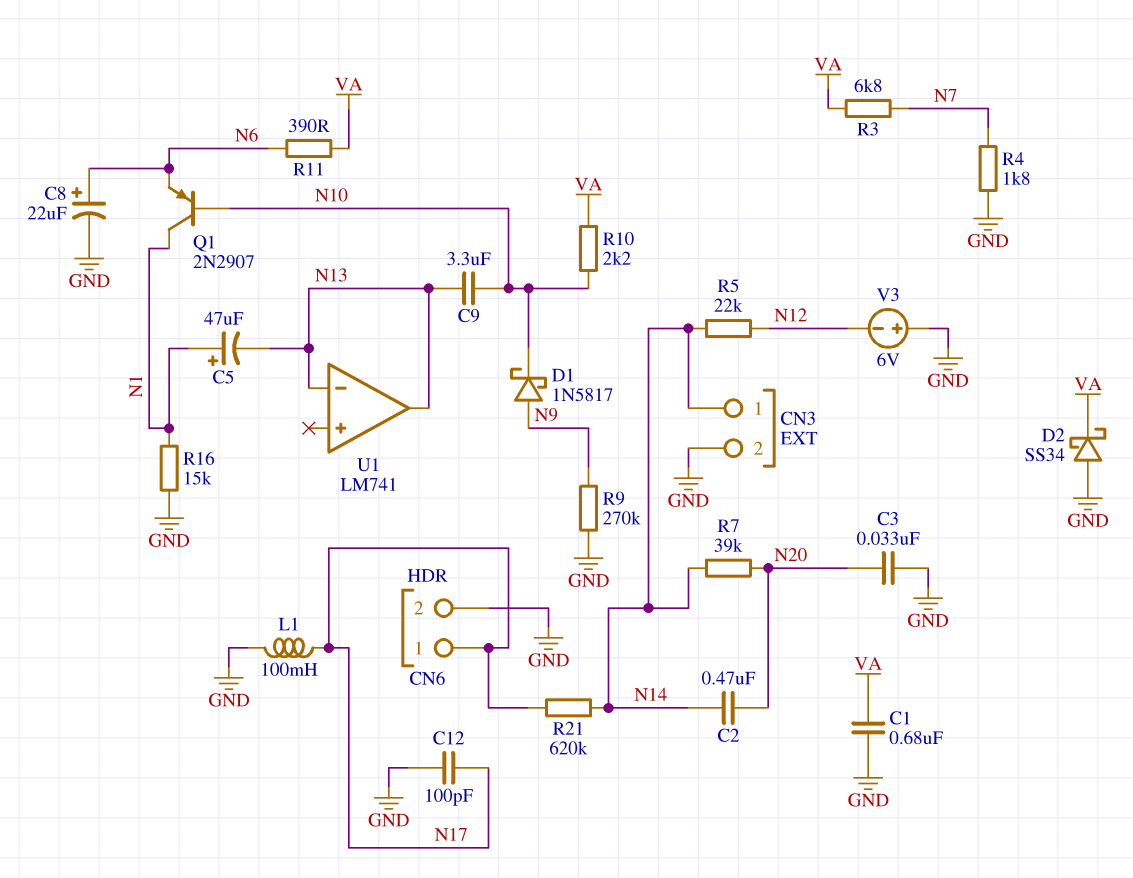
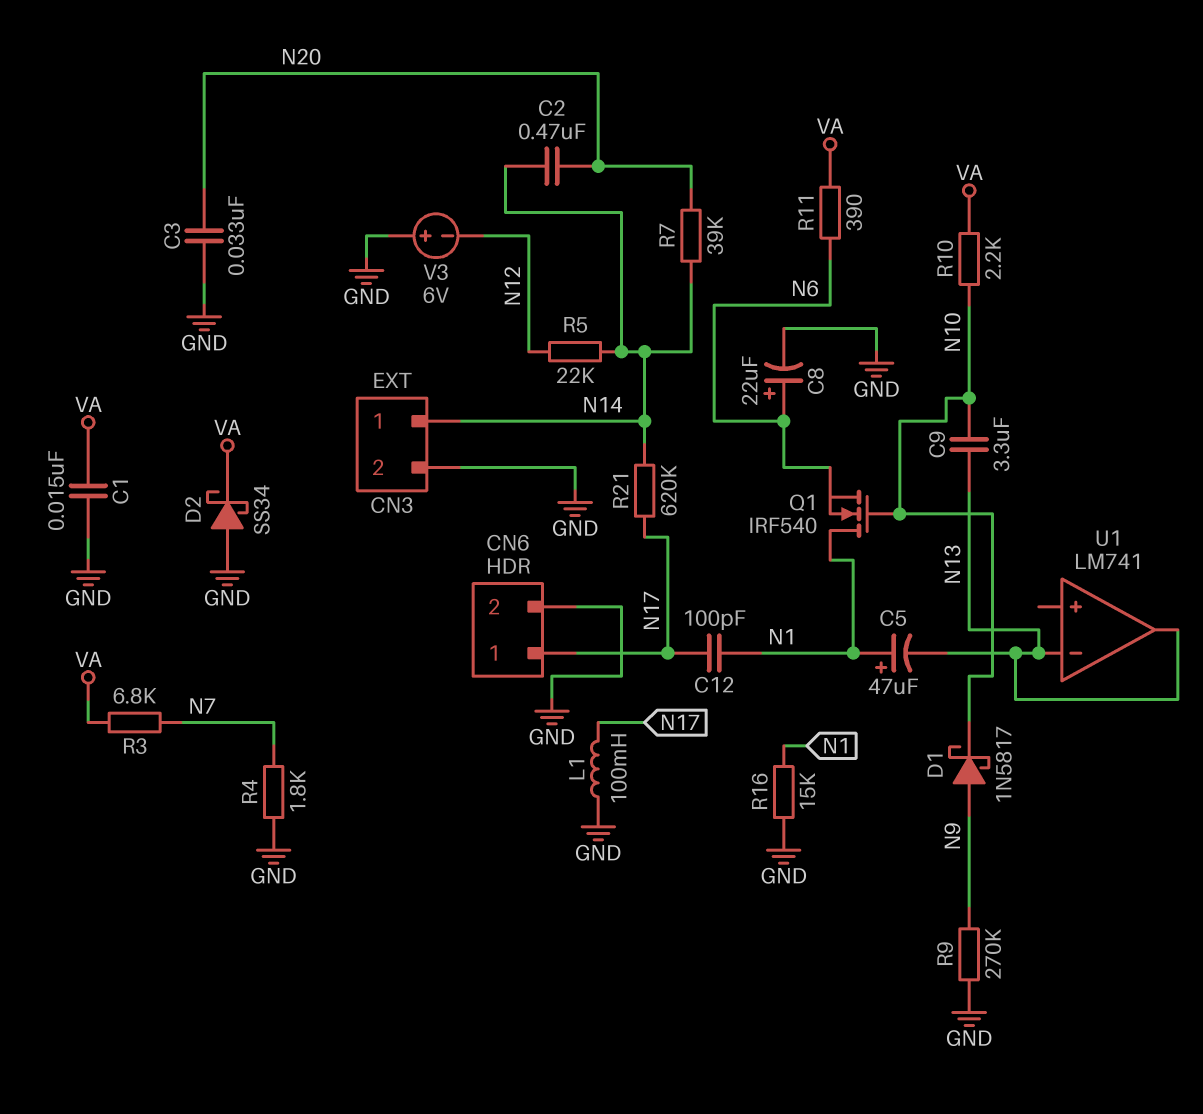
C1: 680nF (GND, VA) -> 15nF (GND, VA)
C12: 100pF (GND, N17) -> 100pF (N1, N17)
Q1: PNP 2N2907 (B N10, C N1, E N6) -> NMOS IRF540 (G N10, D N1, S N6)

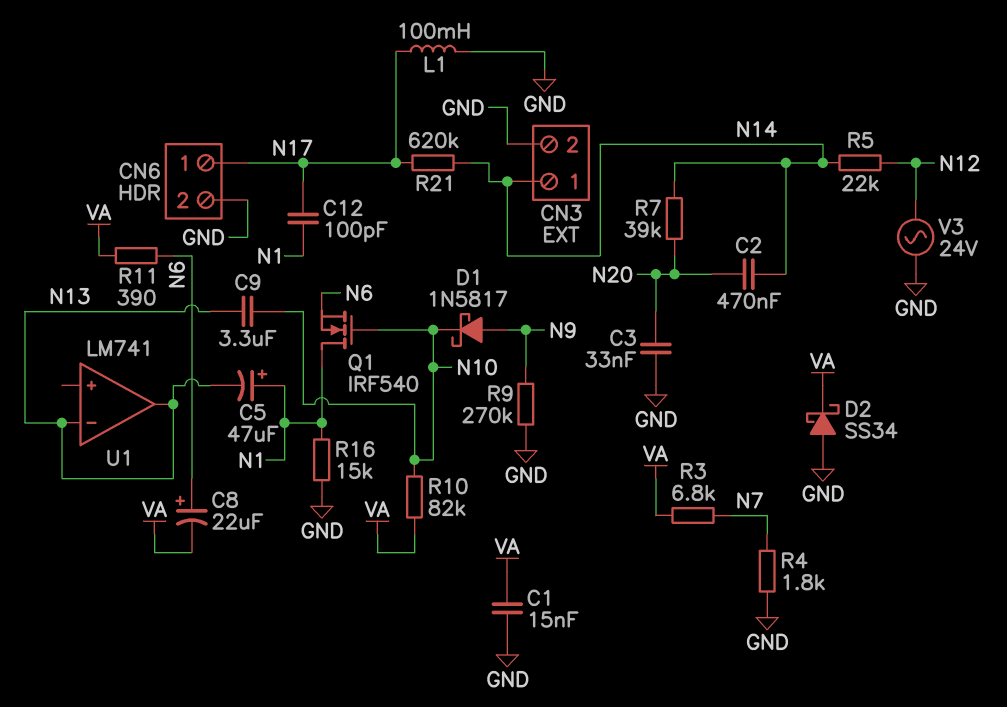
C8: 22uF (plus N6, minus GND) -> 22uF (plus N6, minus VA)
R10: 2.2k (N10, VA) -> 82k (N10, VA)
V3: 6V (plus GND, minus N12) -> AC 24V (GND, N12)

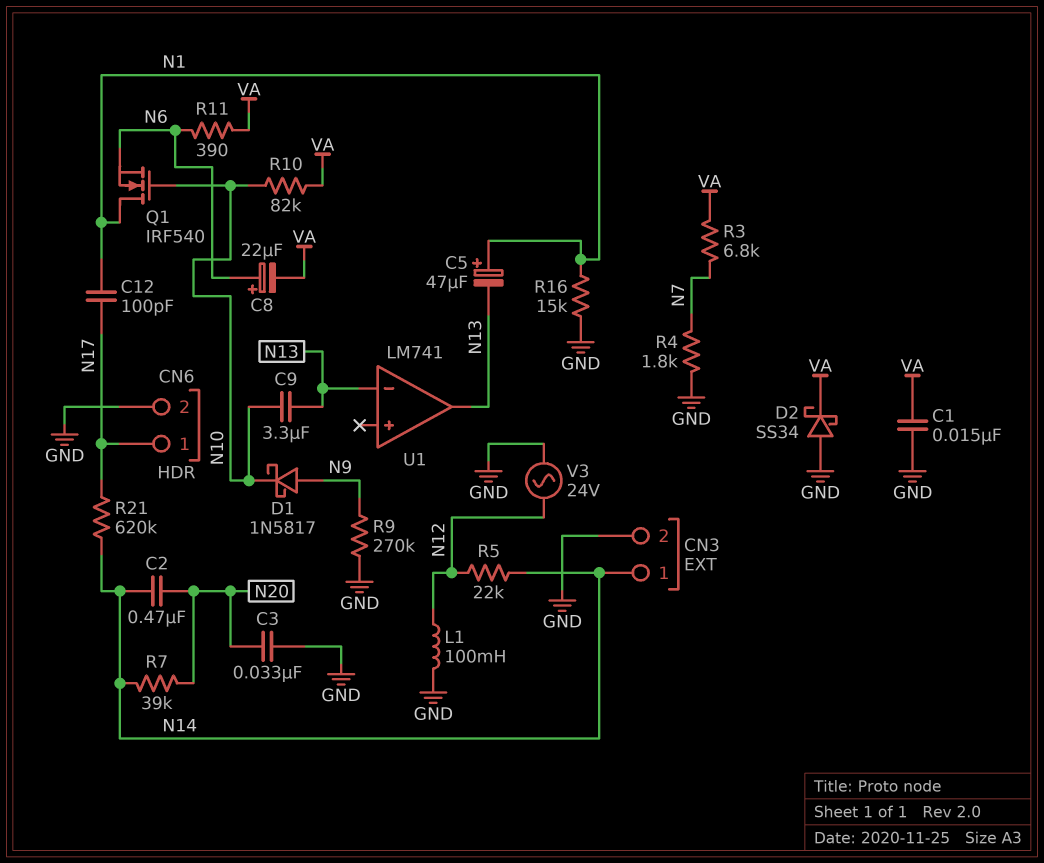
L1: 100mH (GND, N17) -> 100mH (GND, N12)

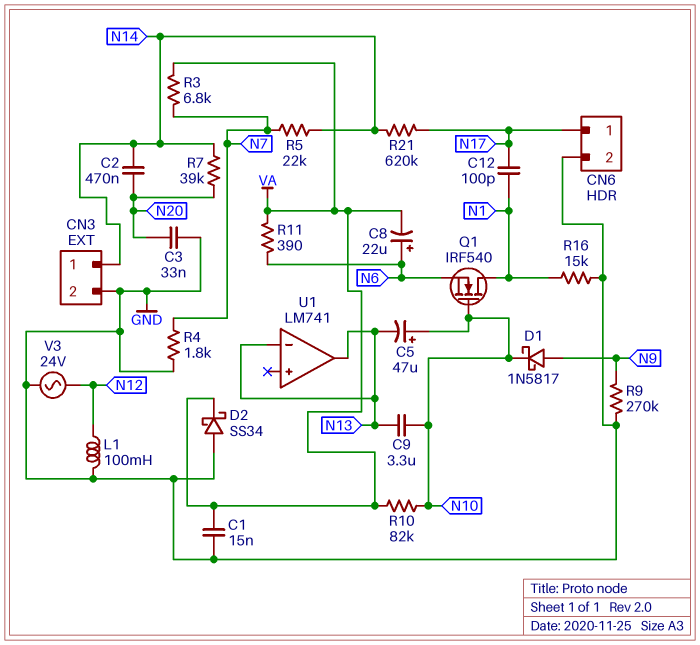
C5: 47uF (plus N1, minus N13) -> 47uF (plus N10, minus N13)
R5: 22k (N12, N14) -> 22k (N7, N14)

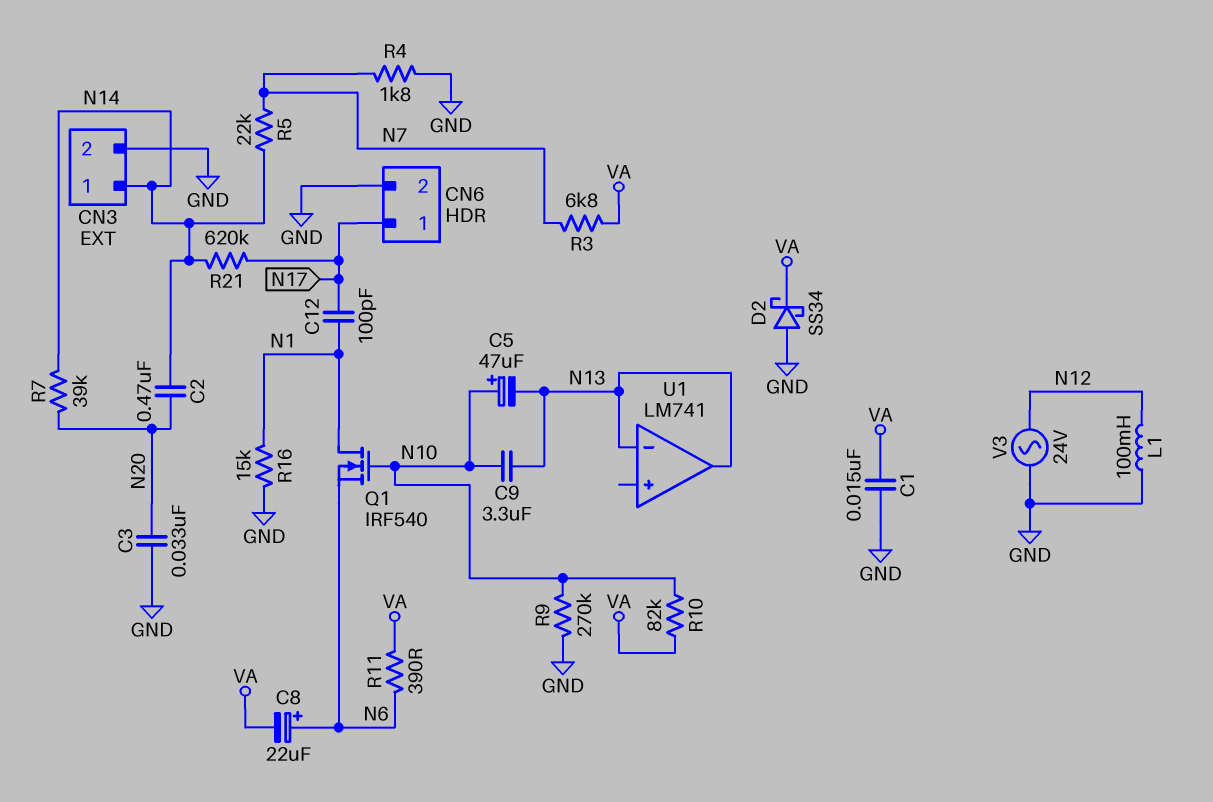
D1: schottky 1N5817 (A N9, K N10) -> none
R9: 270k (GND, N9) -> 270k (GND, N10)

